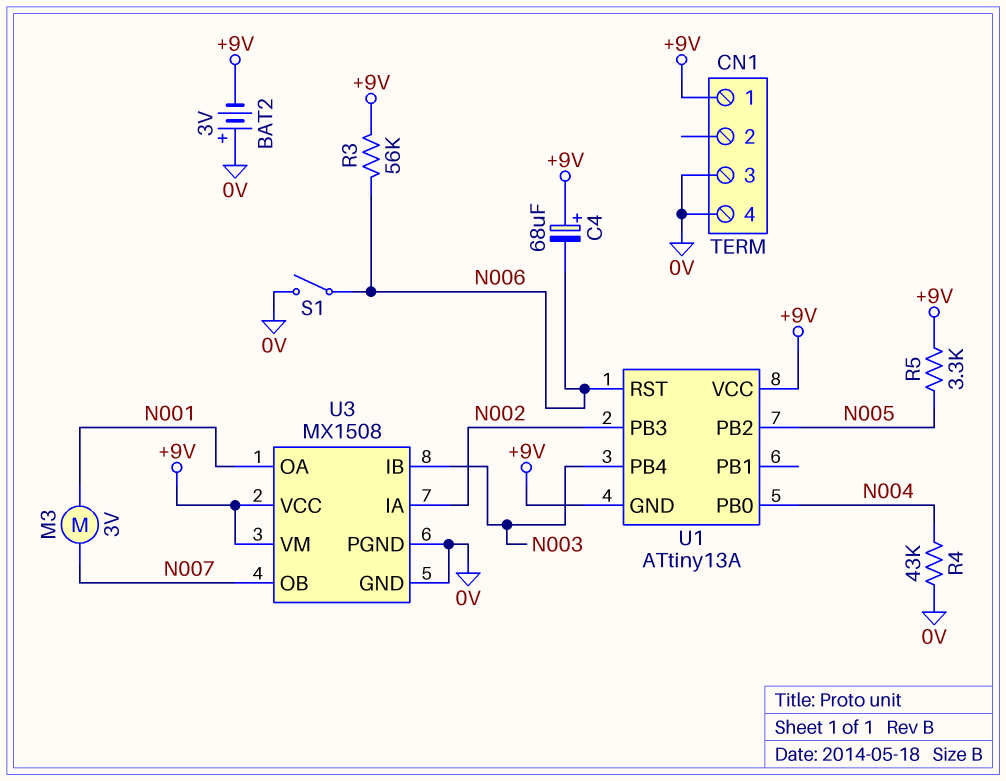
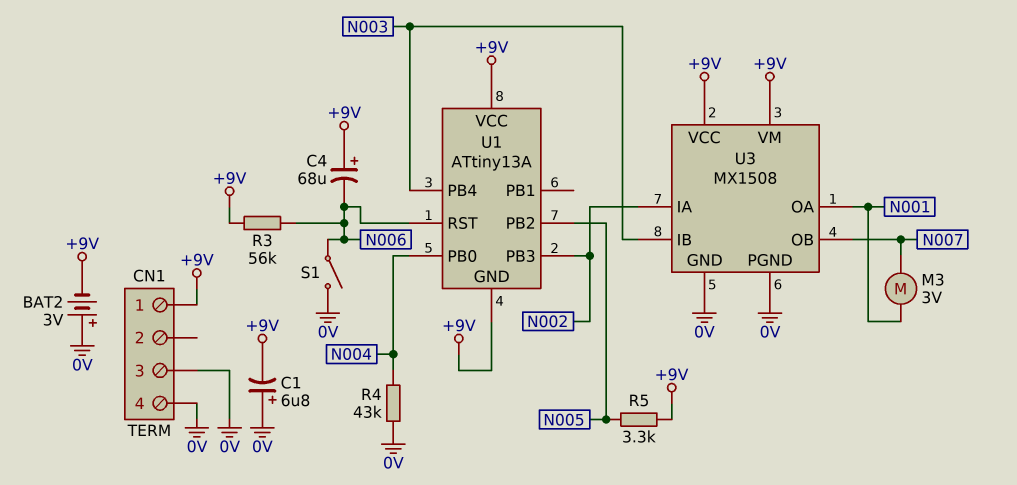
C1: none -> 6.8uF (plus 0V, minus +9V)

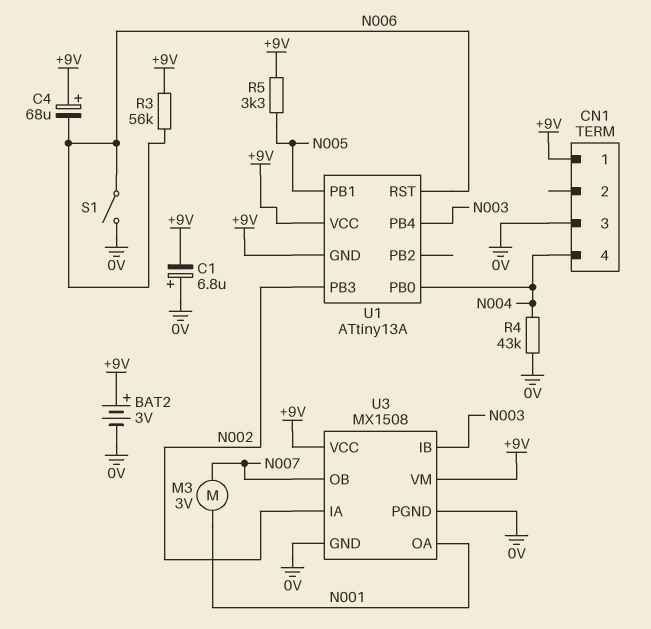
BAT2: 3V (plus 0V, minus +9V) -> 3V (plus +9V, minus 0V)
CN1 pin 4: 0V -> N004
U1 pin PB1: none -> N005
U1 pin PB2: N005 -> none

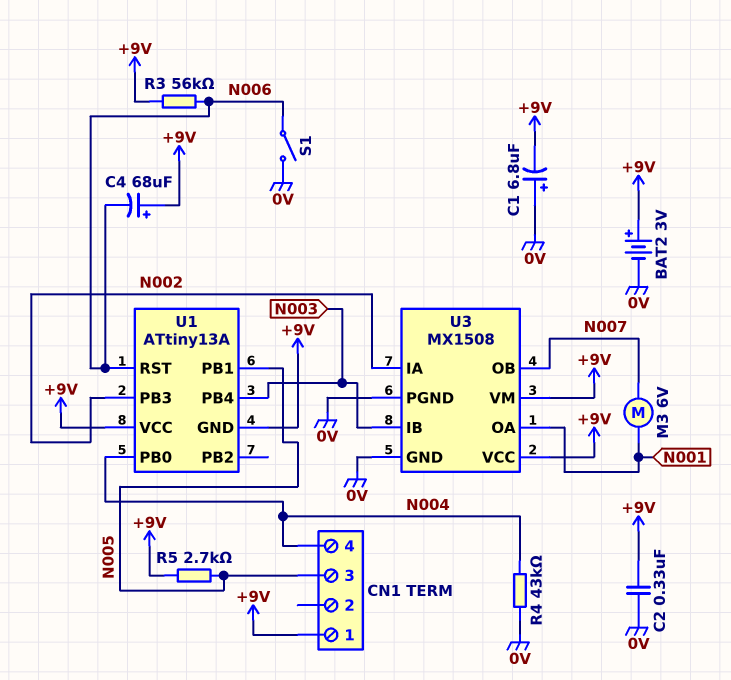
C2: none -> 330nF (+9V, 0V)
CN1 pin 3: 0V -> N005
M3: motor 3V (N001, N007) -> motor 6V (N001, N007)
R5: 3.3k (+9V, N005) -> 2.7k (+9V, N005)

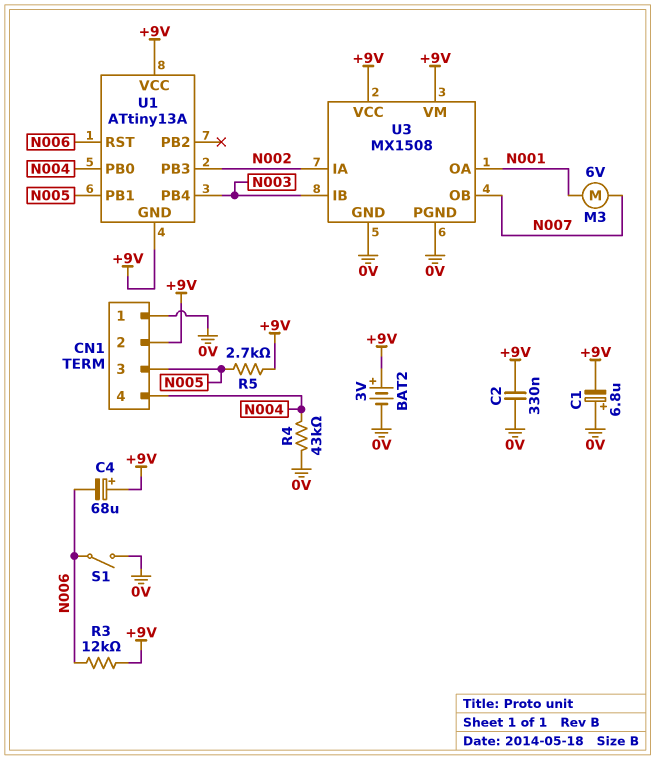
CN1 pin 1: +9V -> 0V
CN1 pin 2: none -> +9V
R3: 56k (+9V, N006) -> 12k (+9V, N006)

